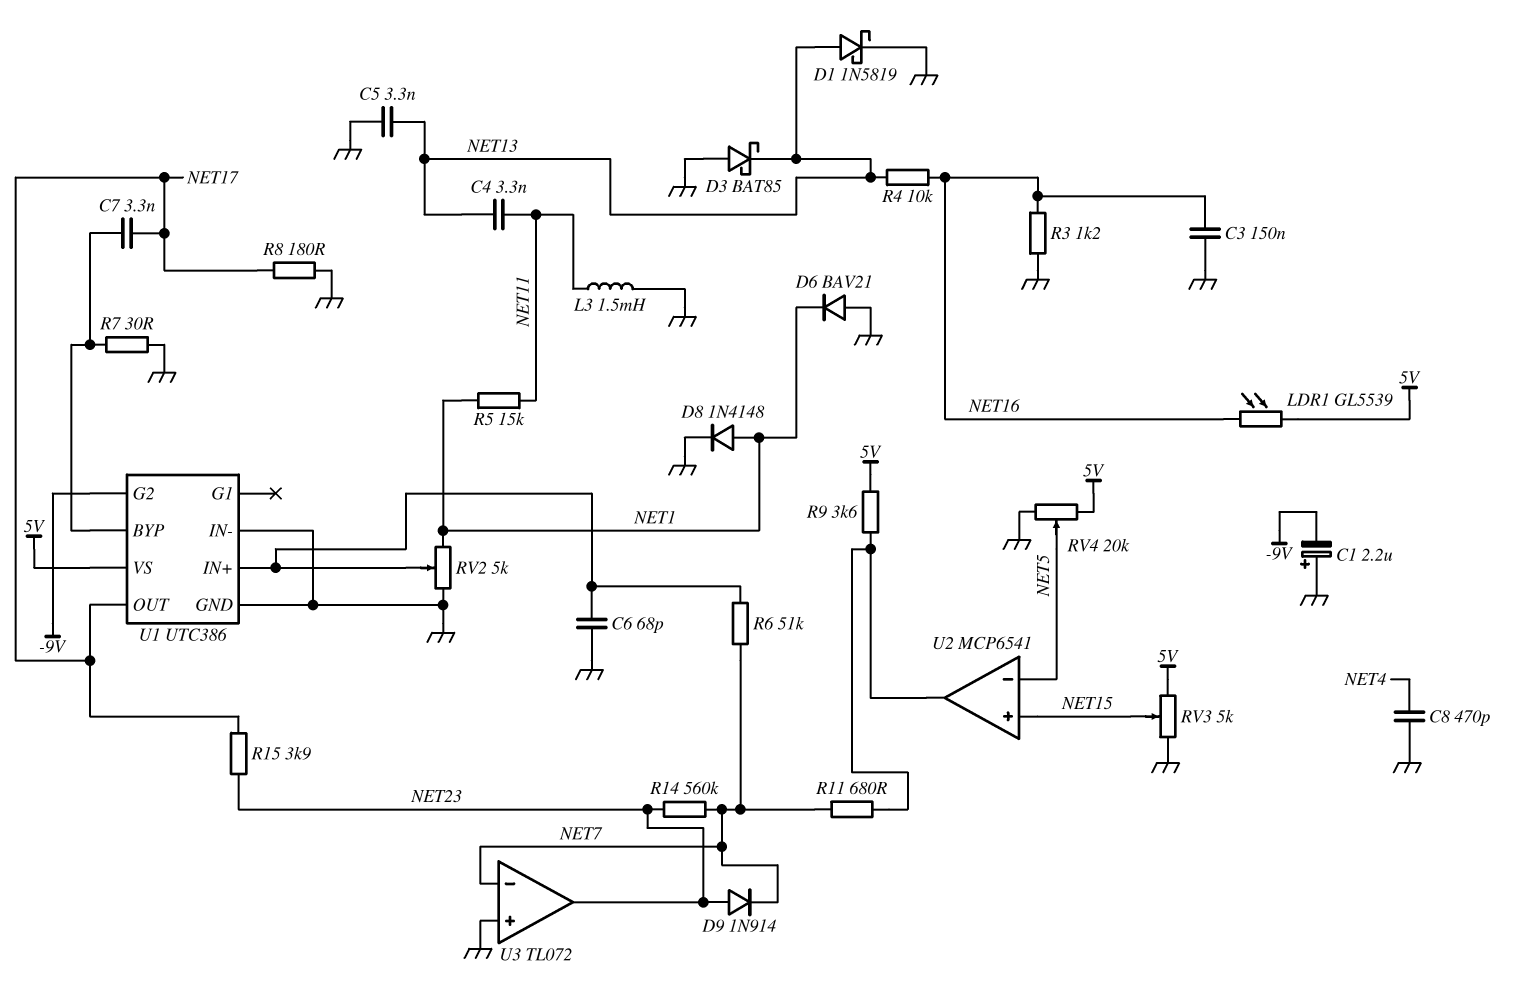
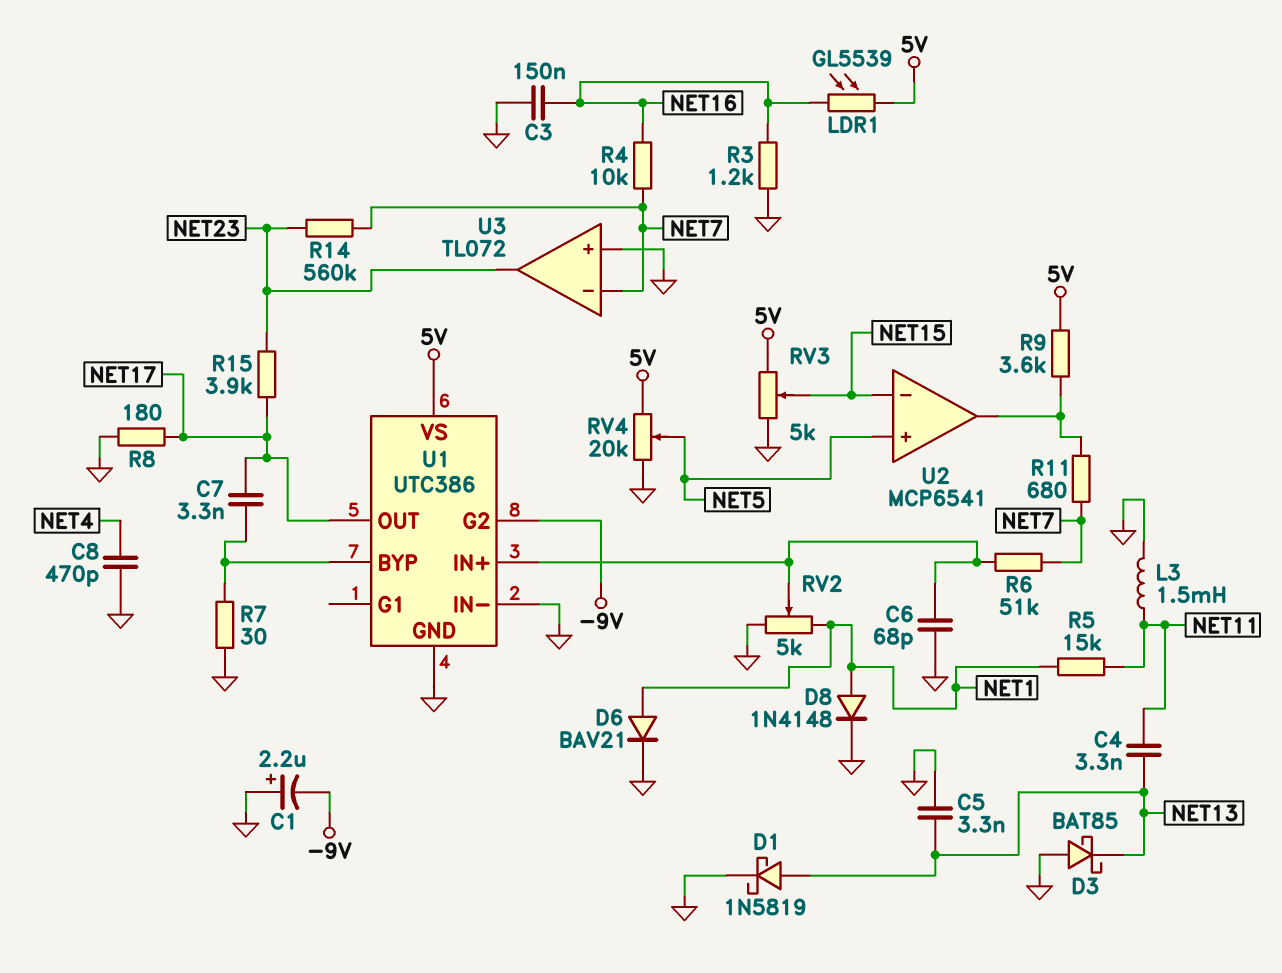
D6: diode BAV21 (A GND, K NET1) -> diode BAV21 (A NET1, K GND)
D9: diode 1N914 (A NET23, K NET7) -> none
R4: 10k (NET13, NET16) -> 10k (NET7, NET16)
U2 pin in+: NET15 -> NET5
U2 pin in-: NET5 -> NET15

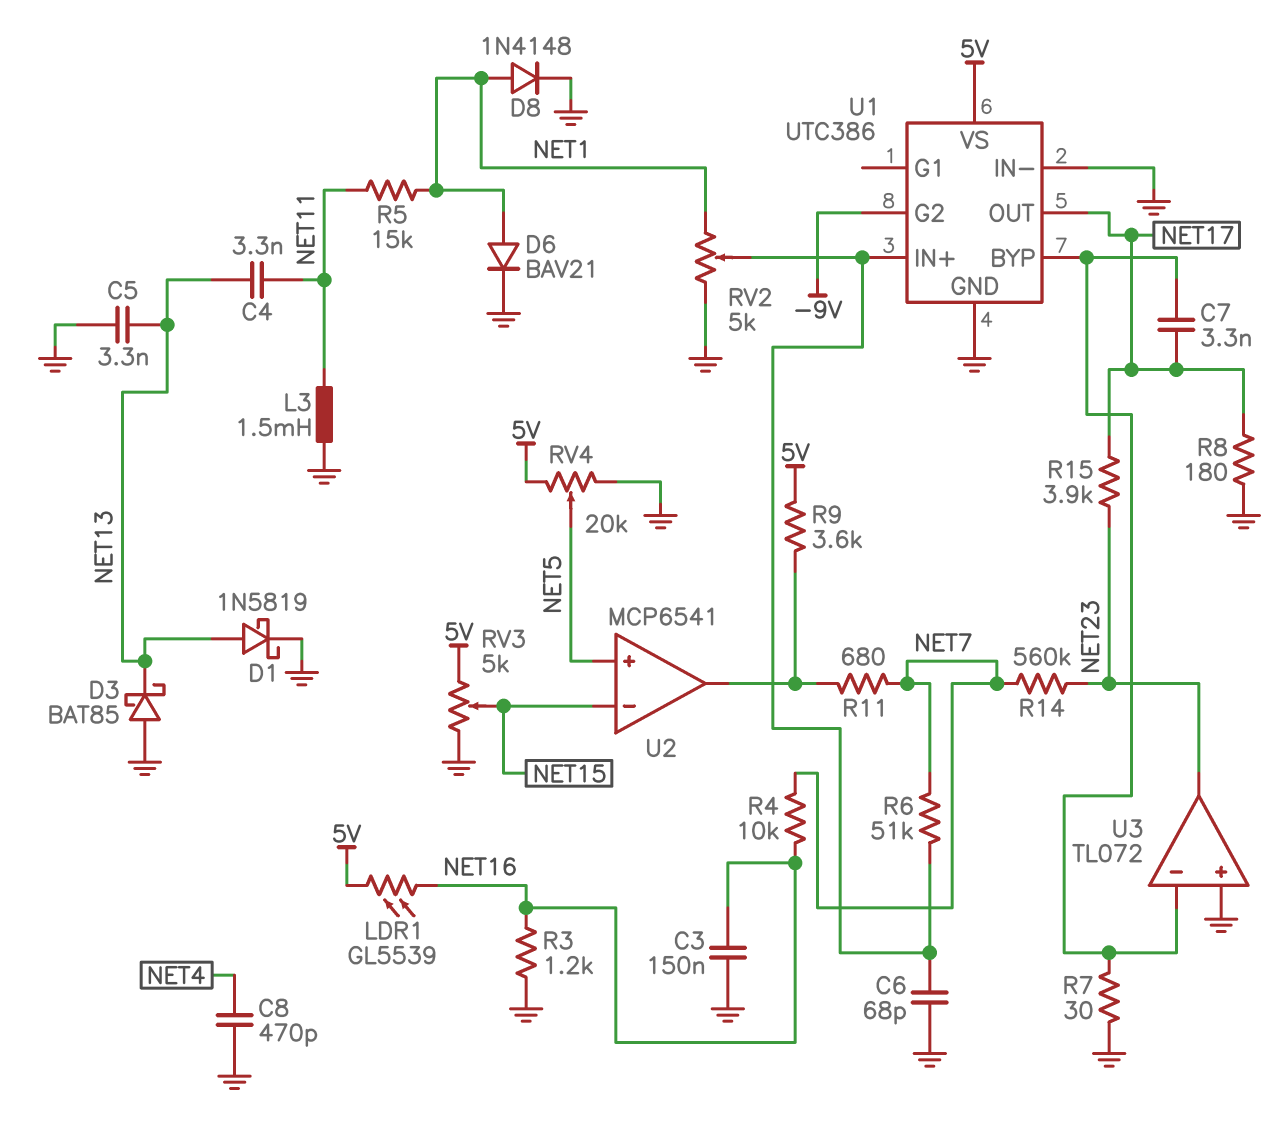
C1: 2.2uF (plus GND, minus -9V) -> none
U3 pin in-: NET7 -> U1/BYP

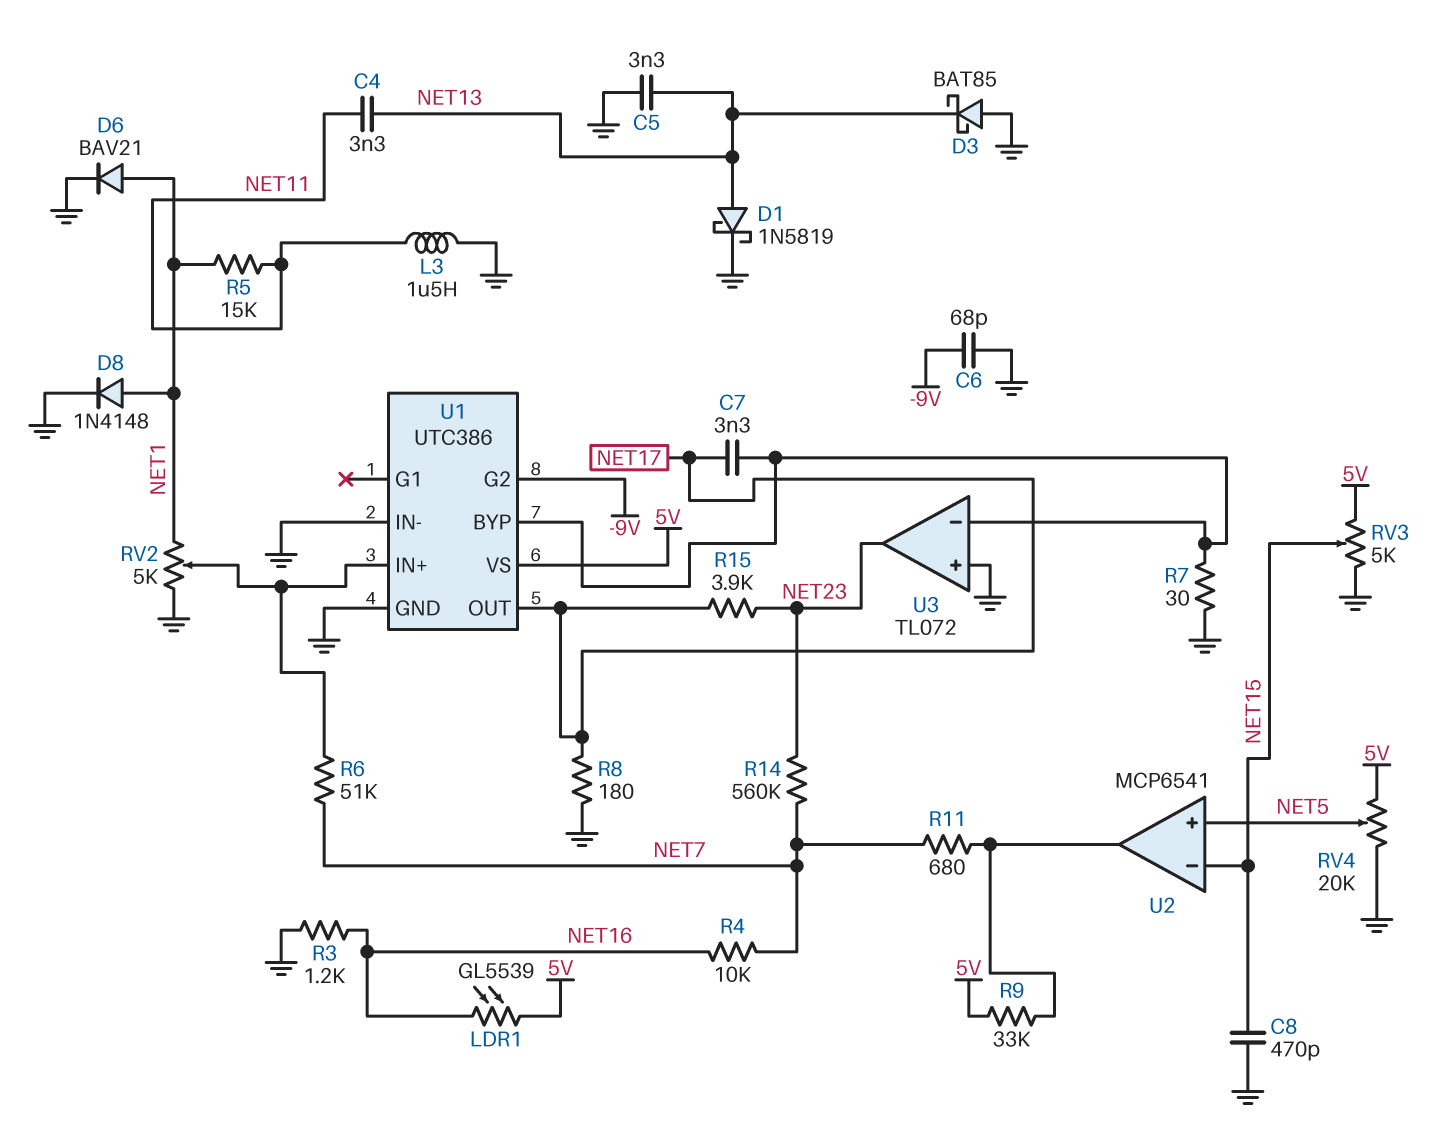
C3: 150nF (GND, NET16) -> none
C6: 68pF (GND, U1/IN+) -> 68pF (-9V, GND)
C8: 470pF (GND, NET4) -> 470pF (GND, NET15)
L3: 1.5mH (GND, NET11) -> 1.5uH (GND, NET11)
R9: 3.6k (5V, U2/out) -> 33k (5V, U2/out)

